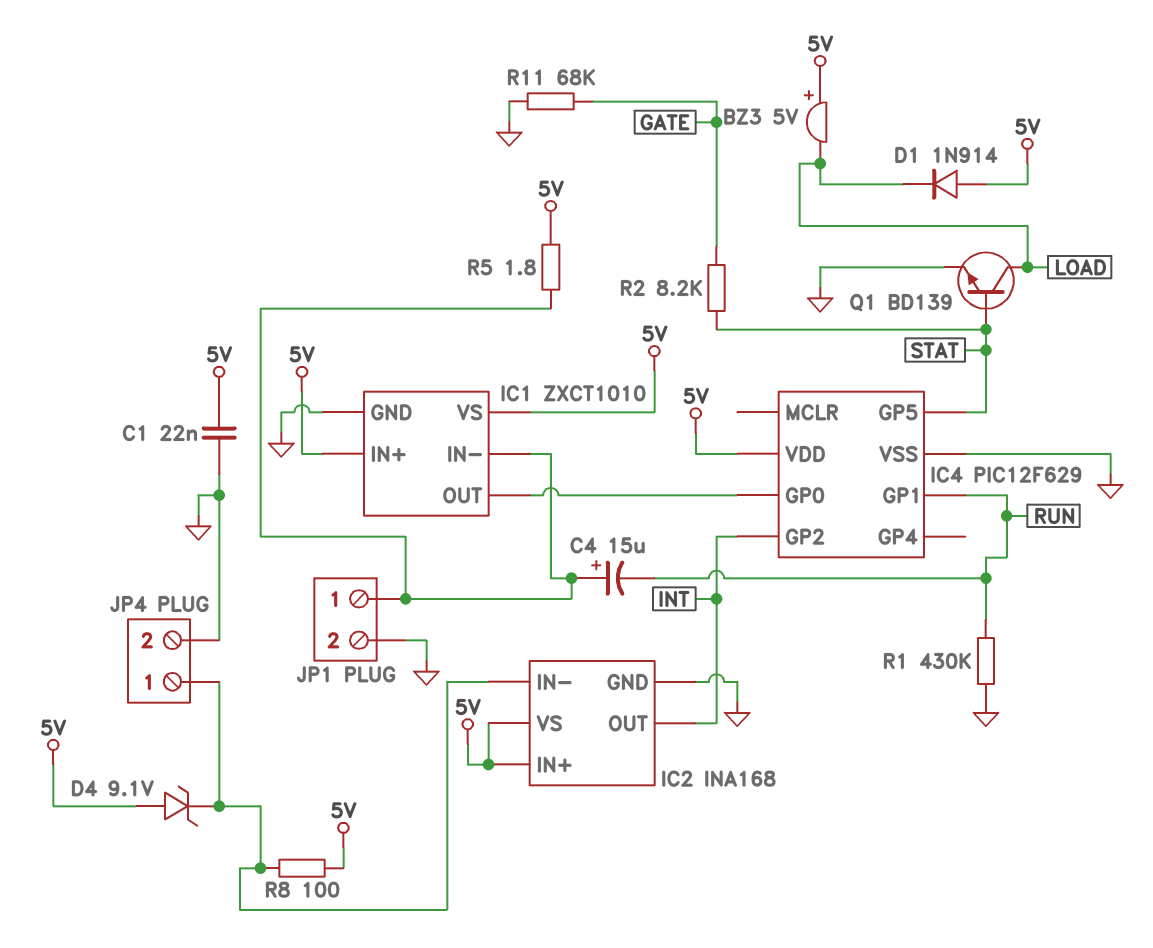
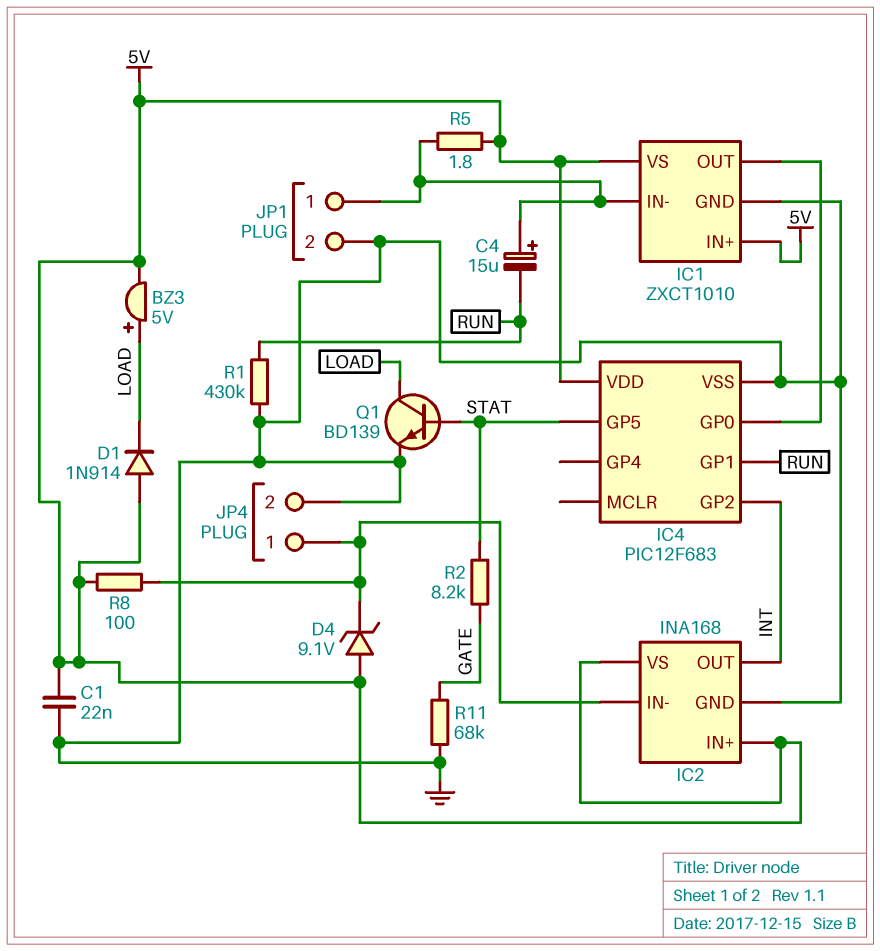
BZ3: buzzer 5V (plus 5V, minus LOAD) -> buzzer 5V (plus LOAD, minus 5V)
IC4: PIC12F629 -> PIC12F683

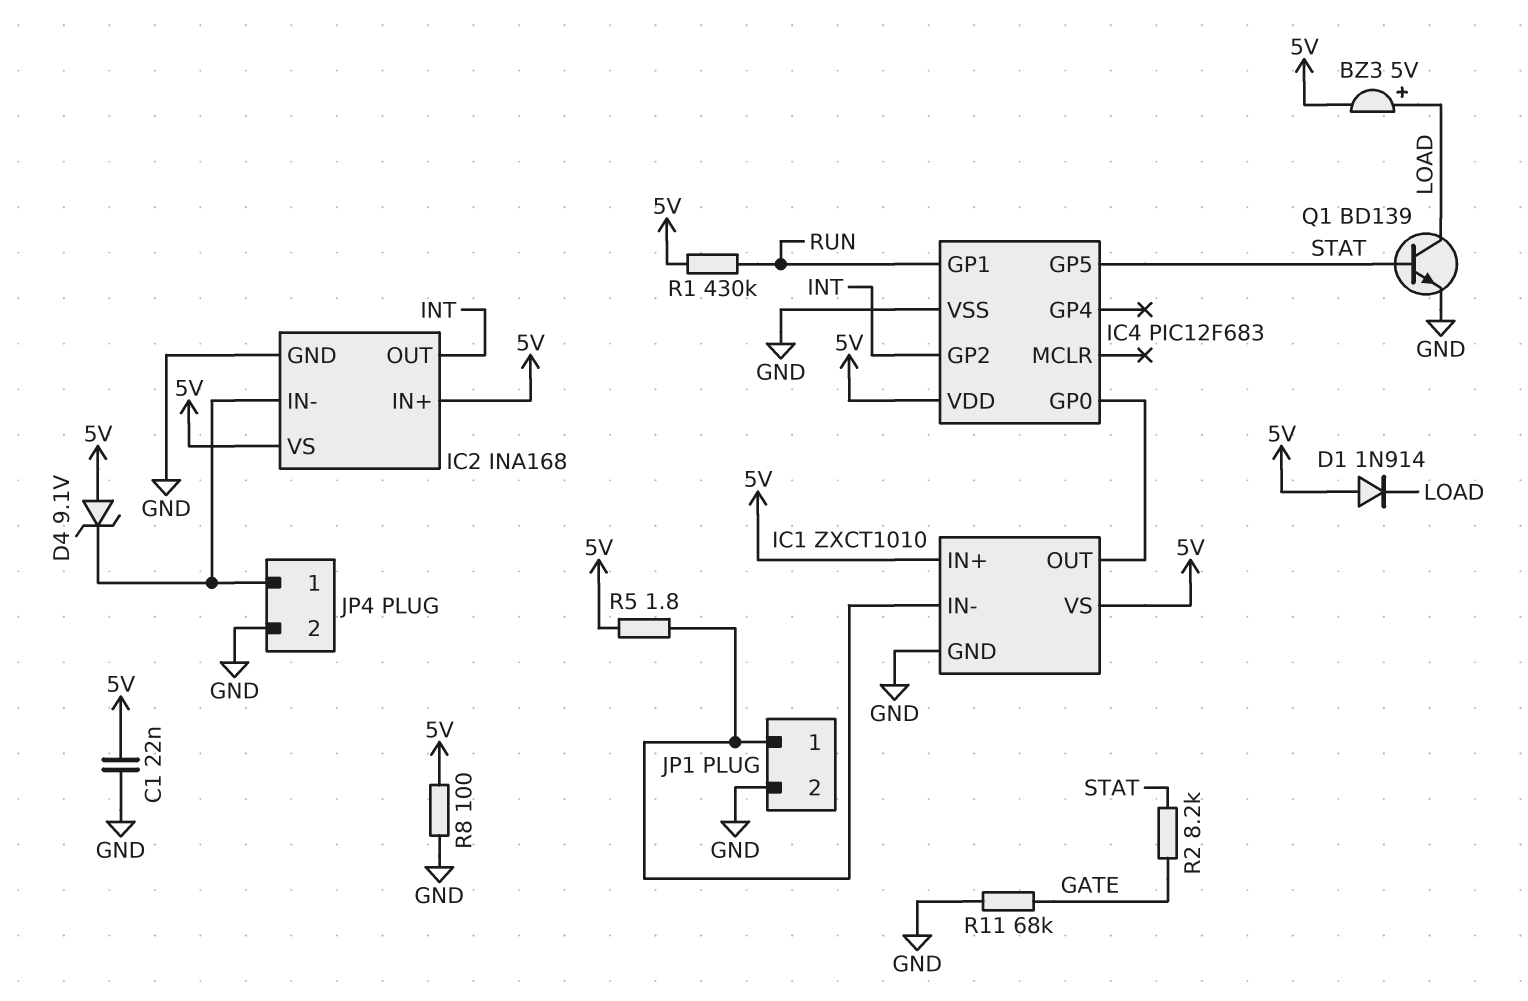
C4: 15uF (plus IC1/IN-, minus RUN) -> none
R1: 430k (GND, RUN) -> 430k (5V, RUN)
R8: 100 (5V, IC2/IN-) -> 100 (5V, GND)

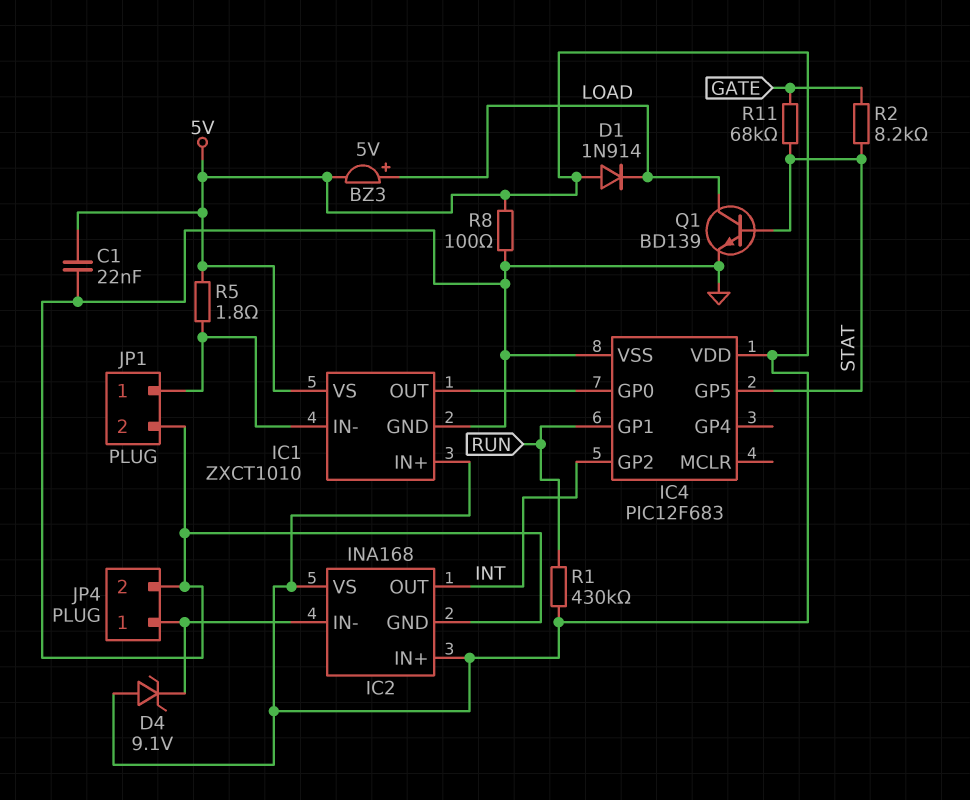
R11: 68k (GATE, GND) -> 68k (GATE, STAT)

